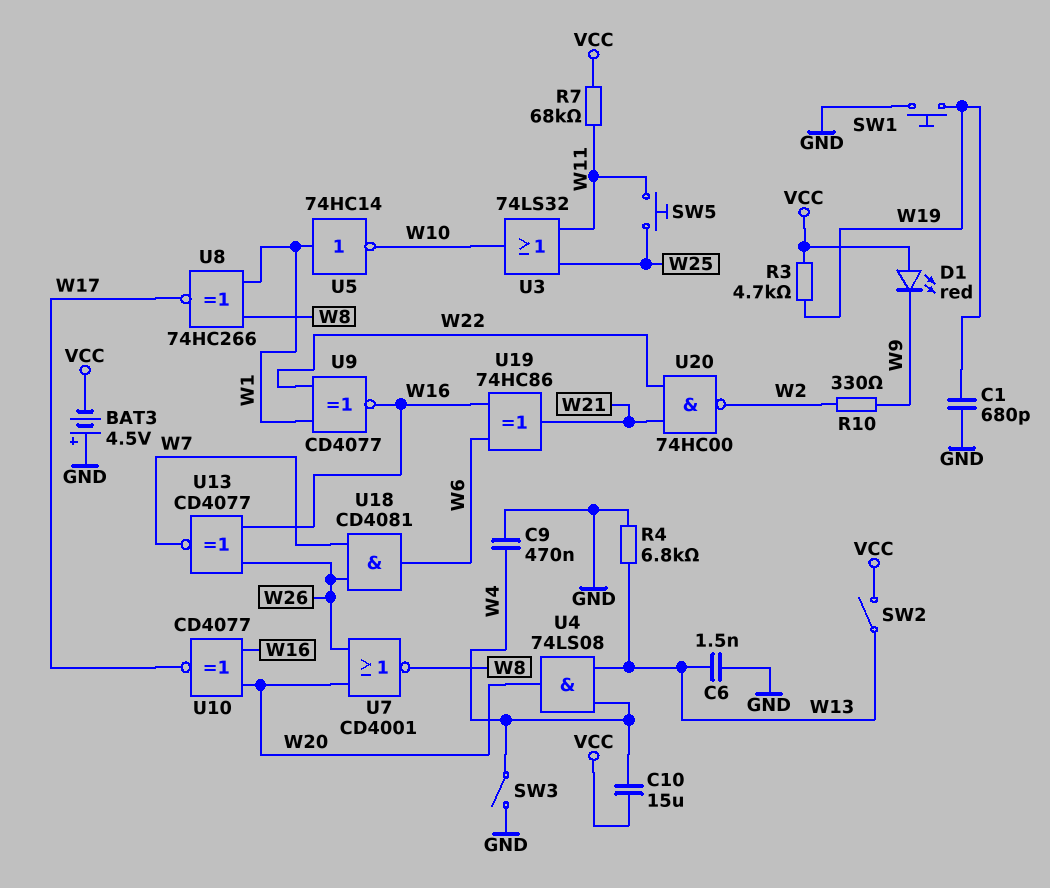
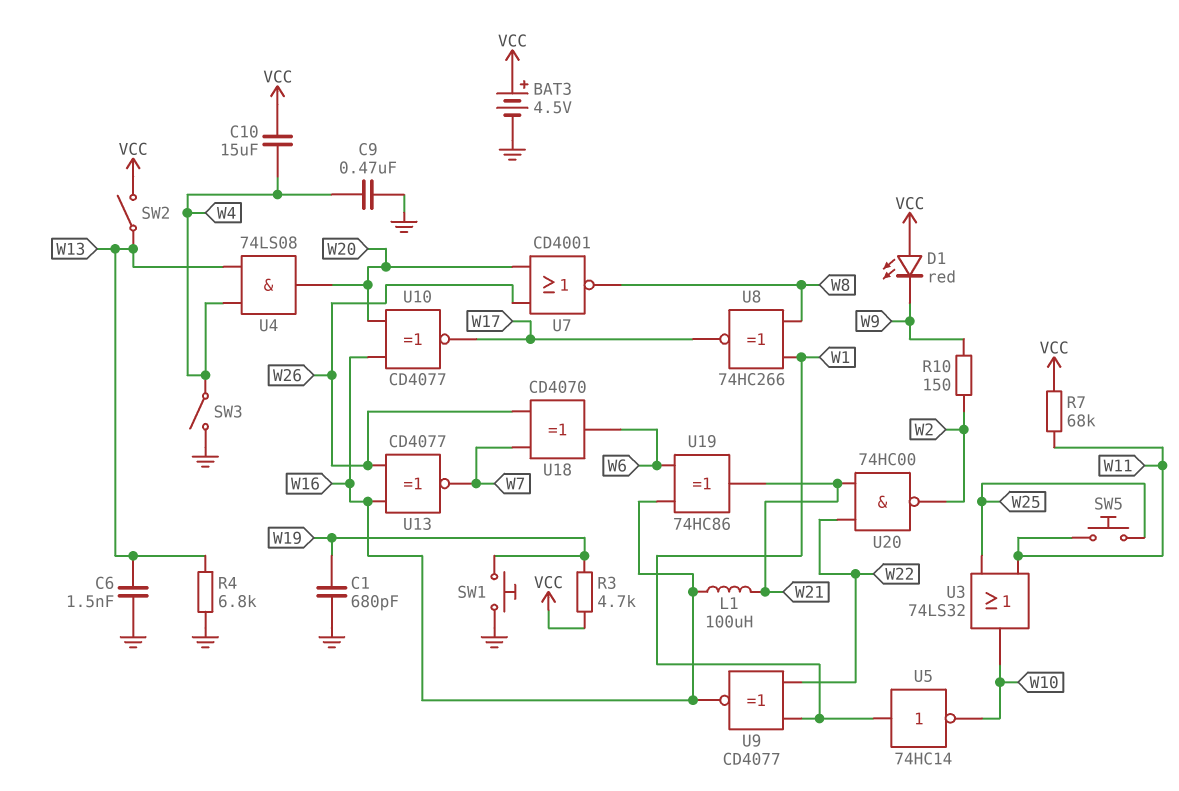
BAT3: 4.5V (plus GND, minus VCC) -> 4.5V (plus VCC, minus GND)
L1: none -> 100uH (W16, W21)
R10: 330 (W2, W9) -> 150 (W2, W9)
U18: AND CD4081 (in W7, in W26, out W6) -> XOR CD4070 (in W7, in W26, out W6)

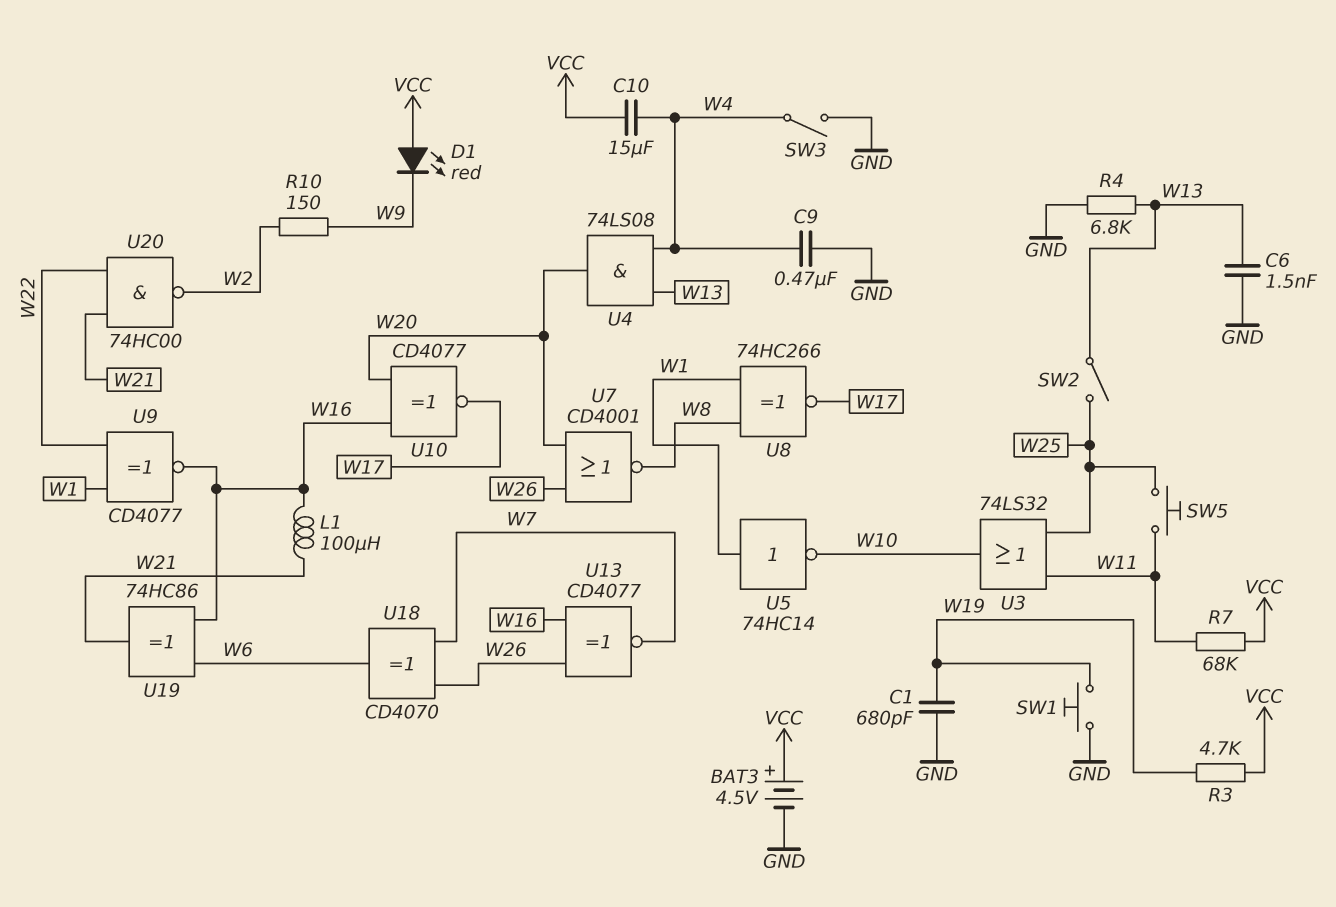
SW2: switch (VCC, W13) -> switch (W13, W25)

